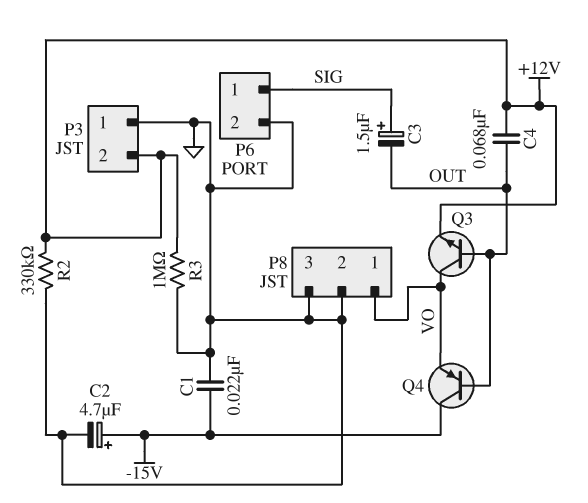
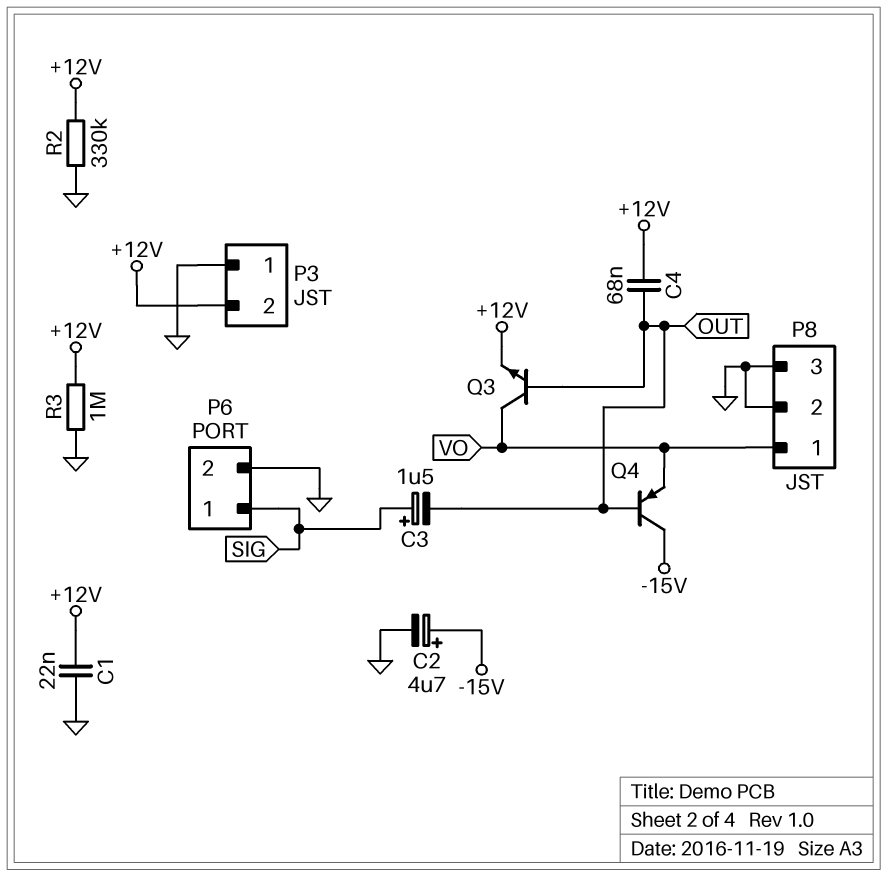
C1: 22nF (-15V, GND) -> 22nF (+12V, GND)

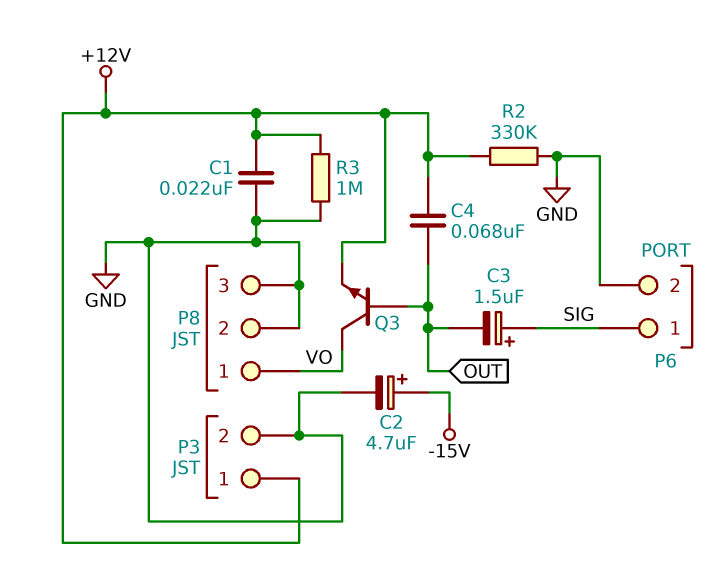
P3 pin 1: GND -> +12V
P3 pin 2: +12V -> GND
Q4: PNP (B OUT, C -15V, E VO) -> none

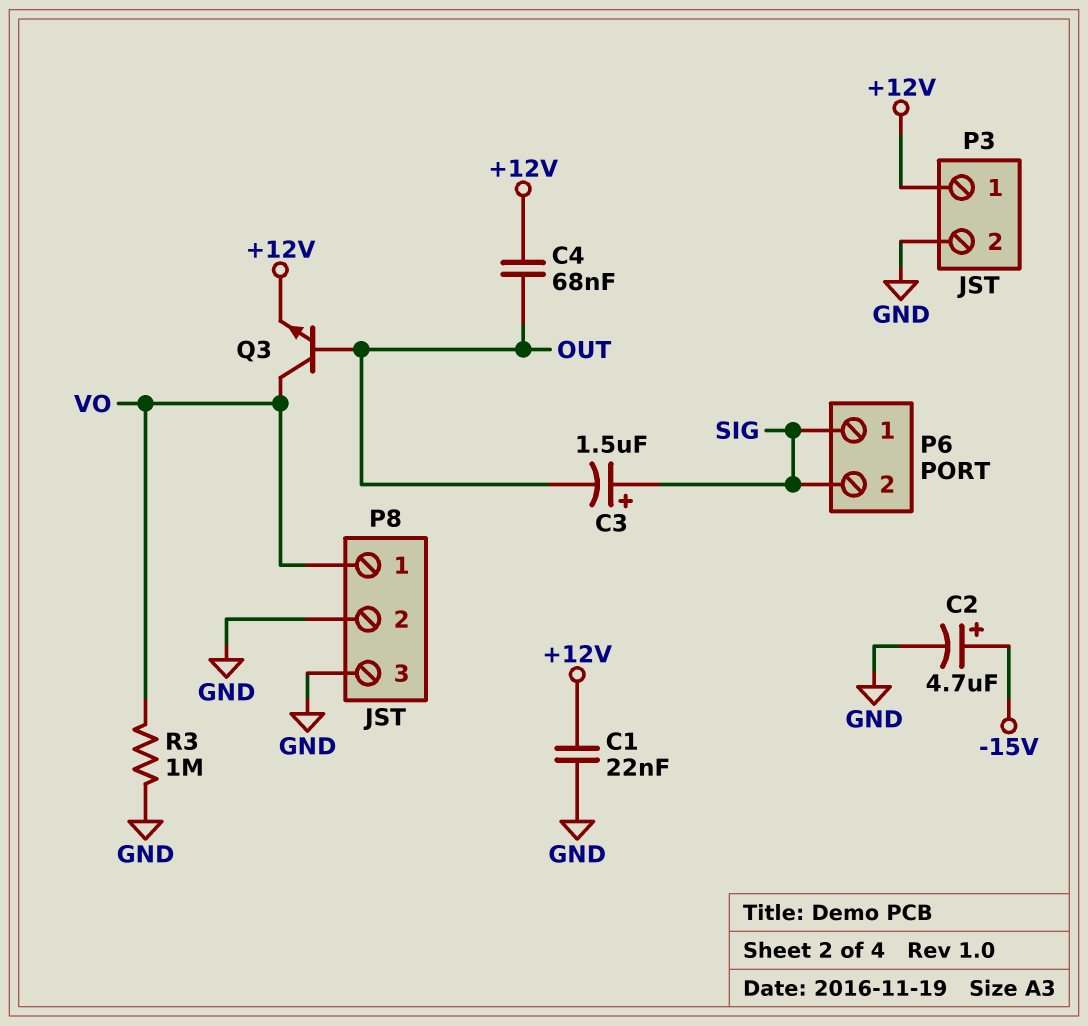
P6 pin 2: GND -> SIG
R2: 330k (+12V, GND) -> none
R3: 1M (+12V, GND) -> 1M (GND, VO)

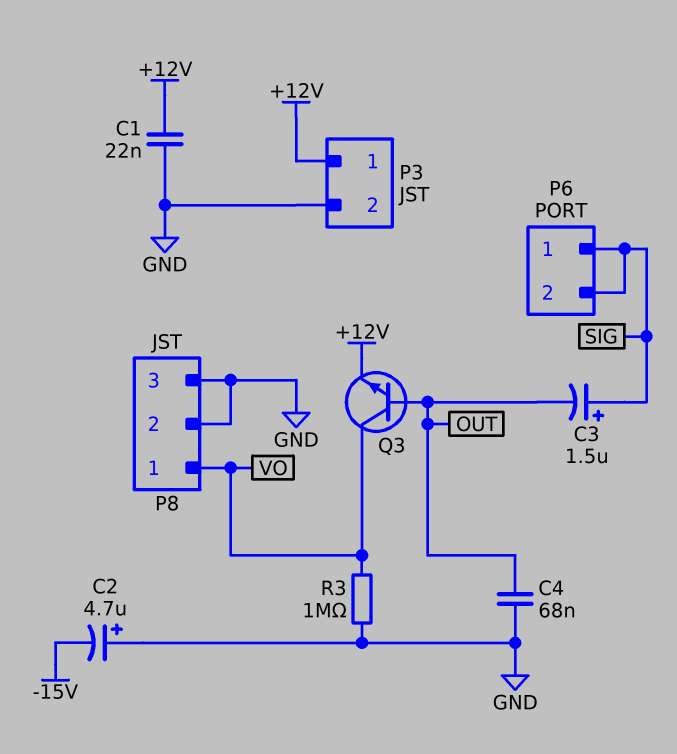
C2: 4.7uF (plus -15V, minus GND) -> 4.7uF (plus GND, minus -15V)
C4: 68nF (+12V, OUT) -> 68nF (GND, OUT)

